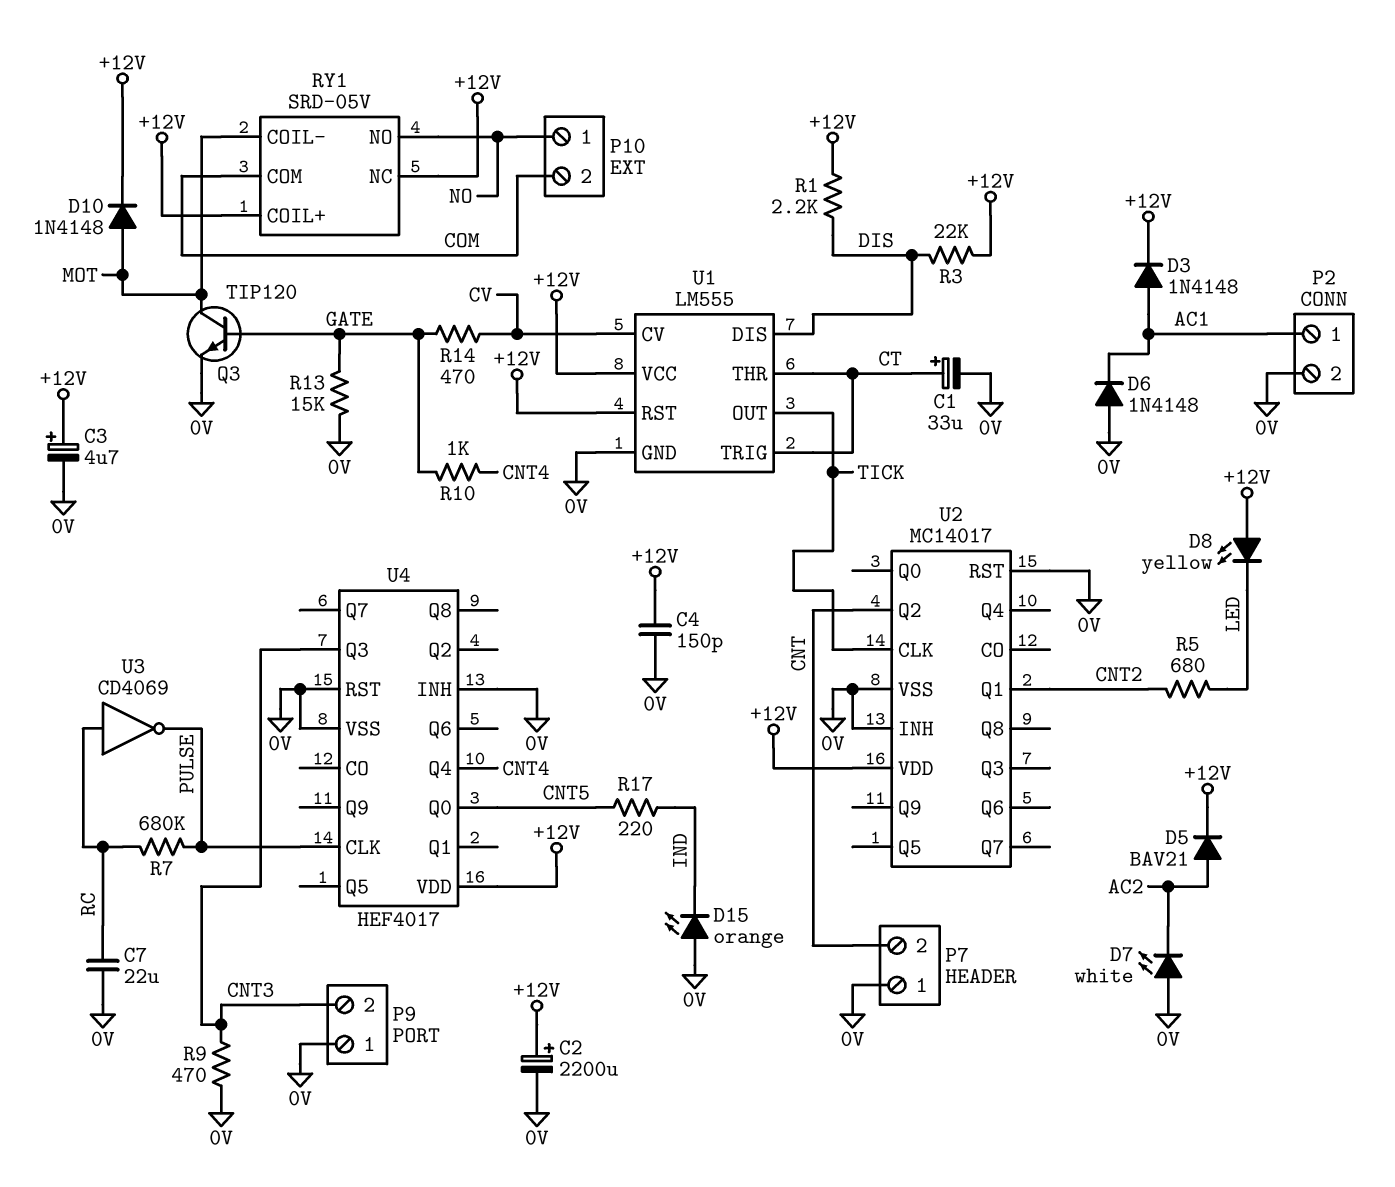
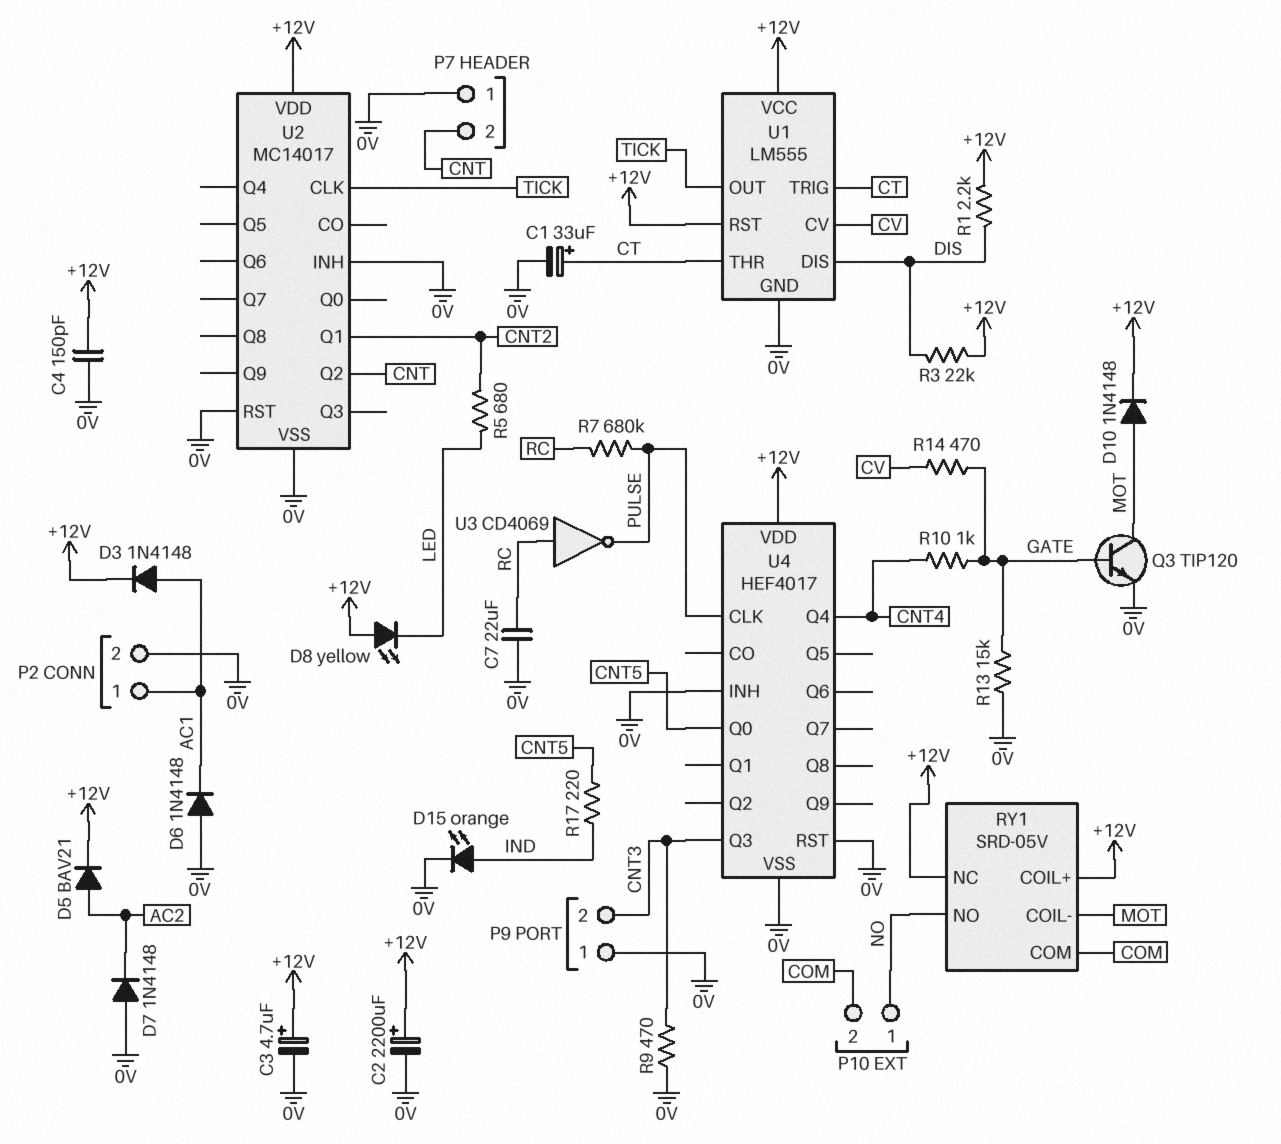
D7: LED white (A 0V, K AC2) -> diode 1N4148 (A 0V, K AC2)
D15: LED orange (A 0V, K IND) -> LED orange (A IND, K 0V)

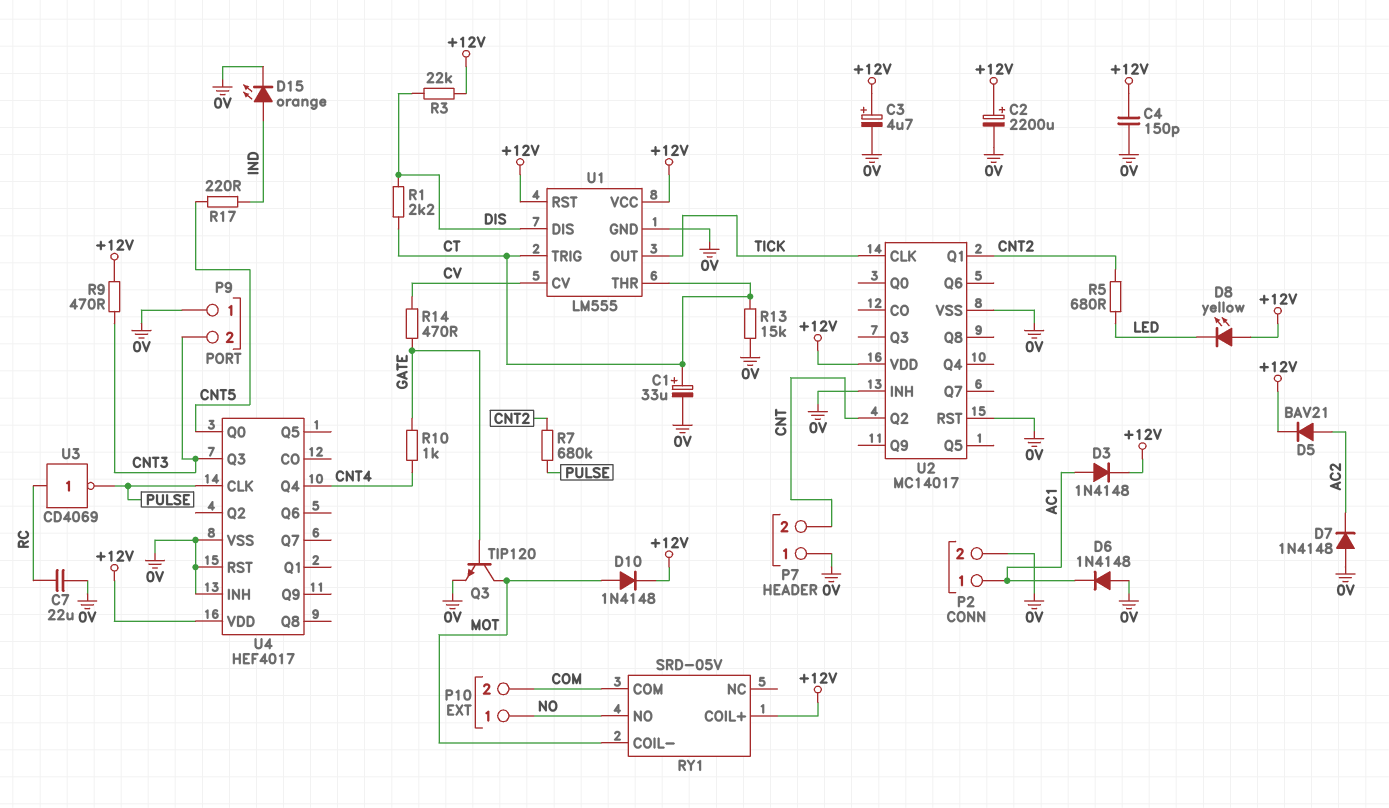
R1: 2.2k (+12V, DIS) -> 2.2k (CT, DIS)
R7: 680k (PULSE, RC) -> 680k (CNT2, PULSE)
R9: 470 (0V, CNT3) -> 470 (+12V, CNT3)
R13: 15k (0V, GATE) -> 15k (0V, CT)
RY1 pin NC: +12V -> none

